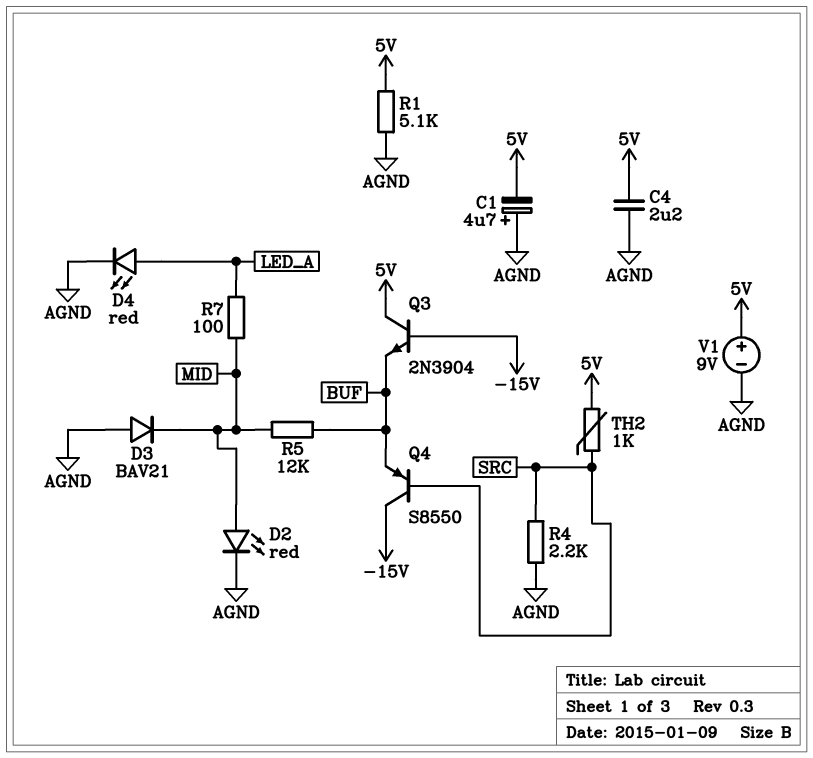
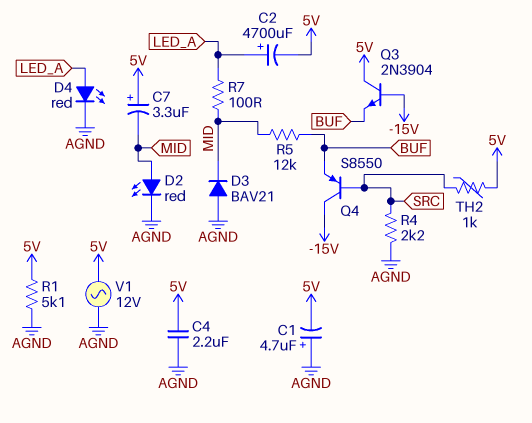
C2: none -> 4700uF (plus LED_A, minus 5V)
C7: none -> 3.3uF (plus 5V, minus MID)
V1: 9V (plus 5V, minus AGND) -> AC 12V (5V, AGND)

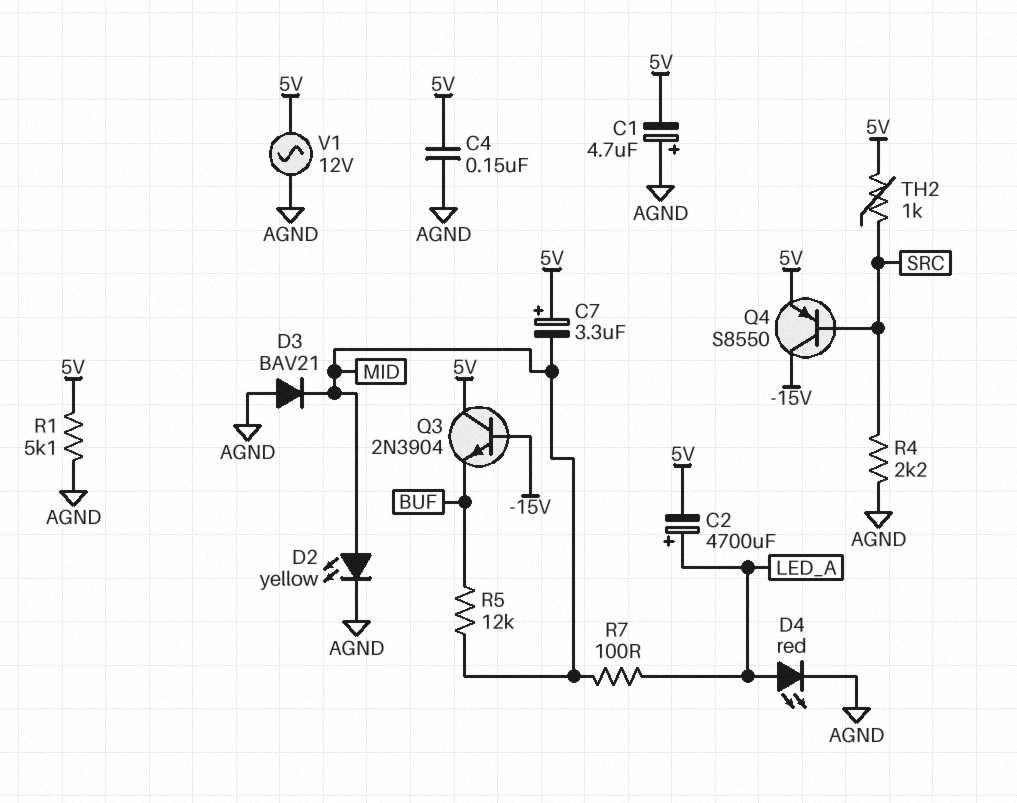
C4: 2.2uF (5V, AGND) -> 150nF (5V, AGND)
D2: LED red (A MID, K AGND) -> LED yellow (A MID, K AGND)
Q4: PNP S8550 (B SRC, C -15V, E BUF) -> PNP S8550 (B SRC, C -15V, E 5V)

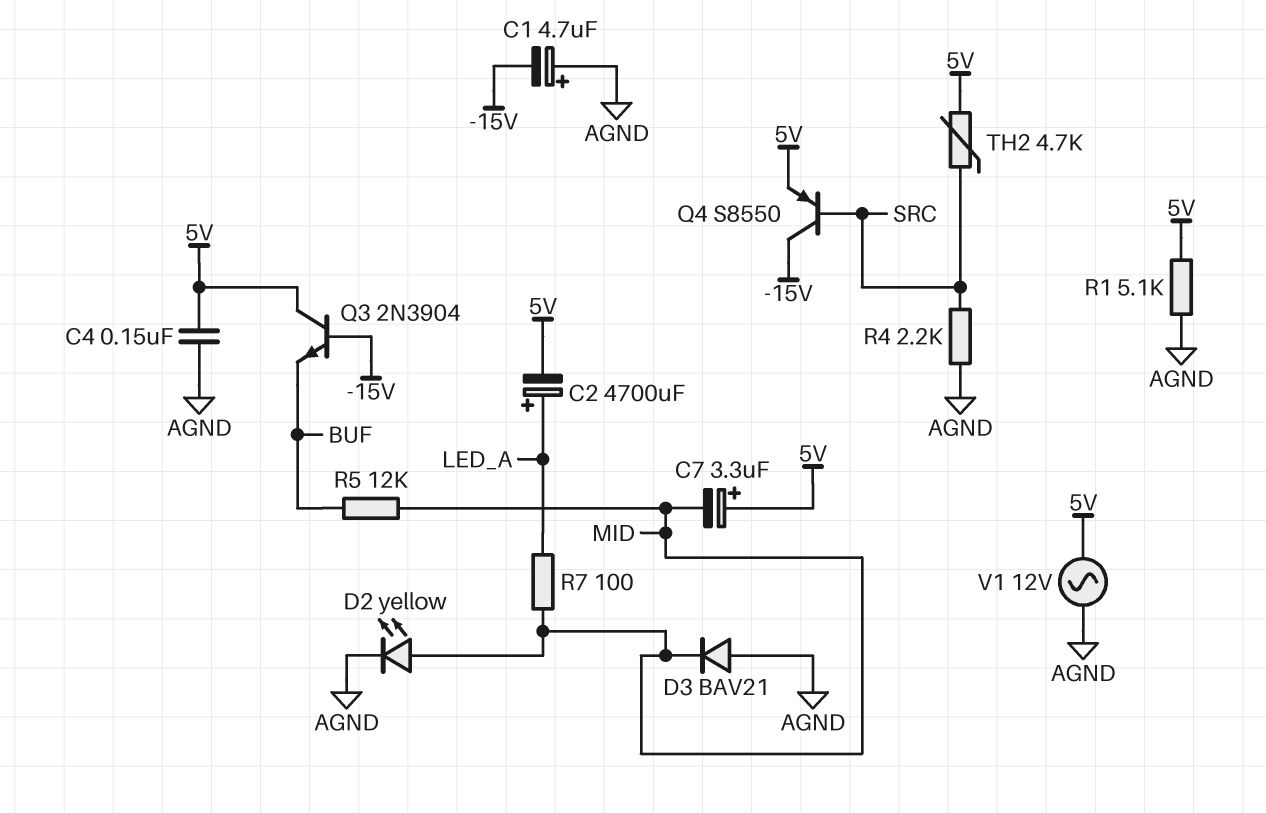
C1: 4.7uF (plus AGND, minus 5V) -> 4.7uF (plus AGND, minus -15V)
D4: LED red (A LED_A, K AGND) -> none
TH2: 1k (5V, SRC) -> 4.7k (5V, SRC)

